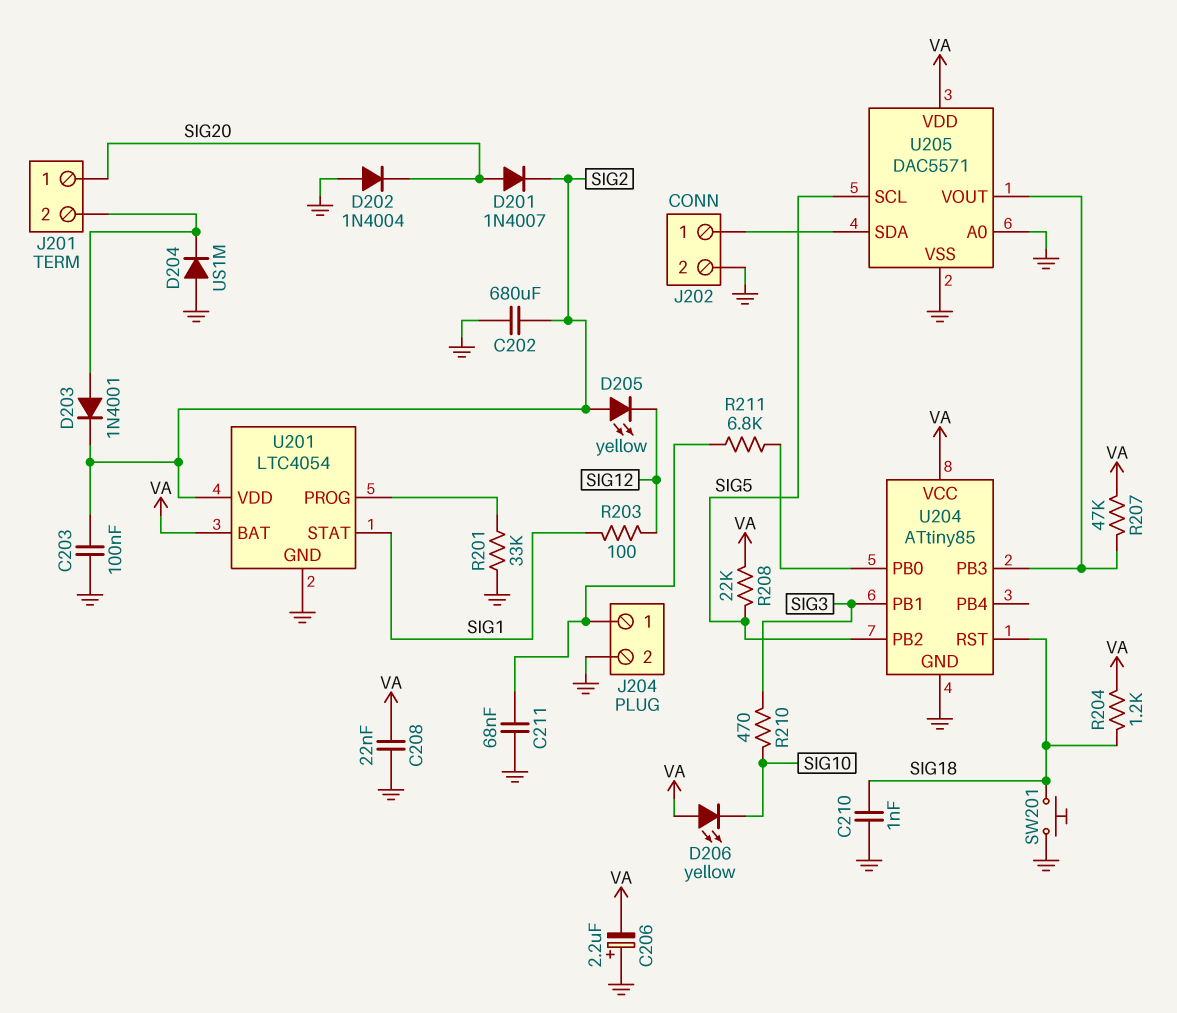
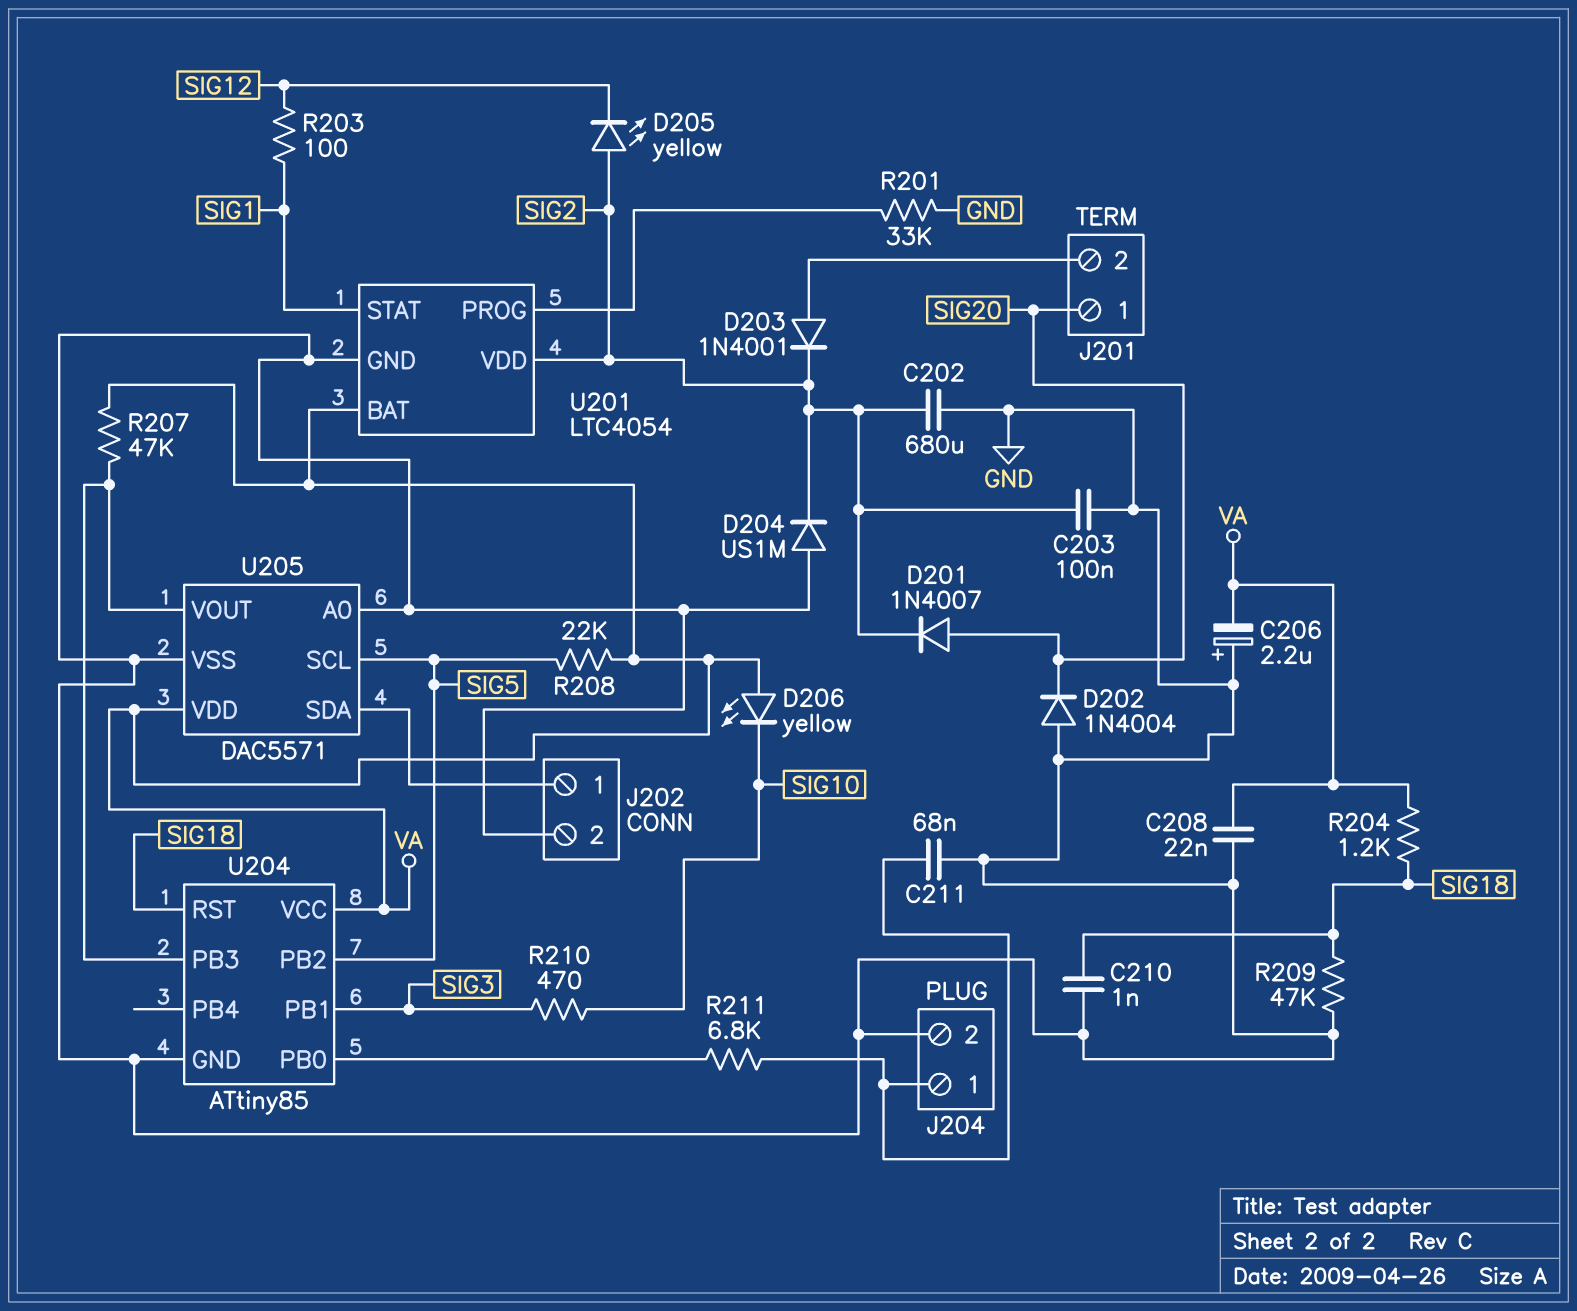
D204: diode US1M (A GND, K J201/2) -> diode US1M (A GND, K SIG2)
R209: none -> 47k (GND, SIG18)
SW201: button (GND, SIG18) -> none

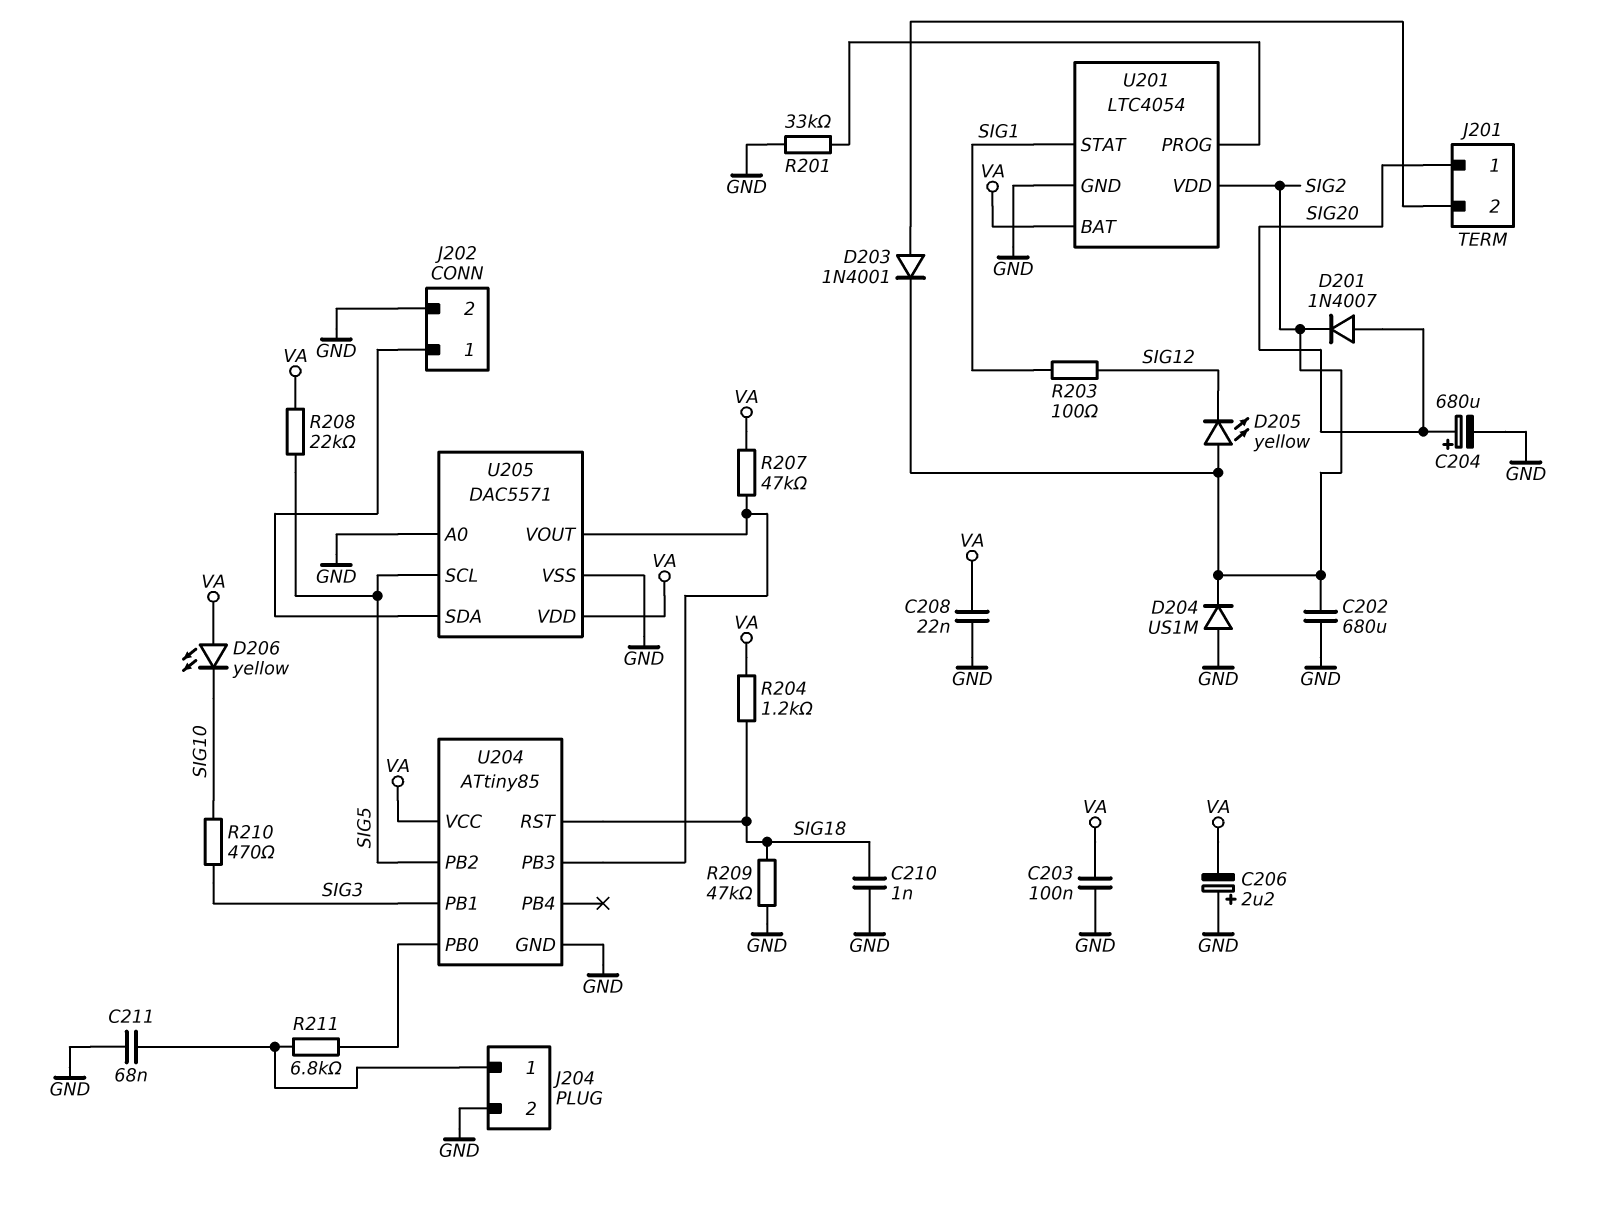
C203: 100nF (GND, SIG2) -> 100nF (GND, VA)
C204: none -> 680uF (plus SIG20, minus GND)
D202: diode 1N4004 (A GND, K SIG20) -> none

